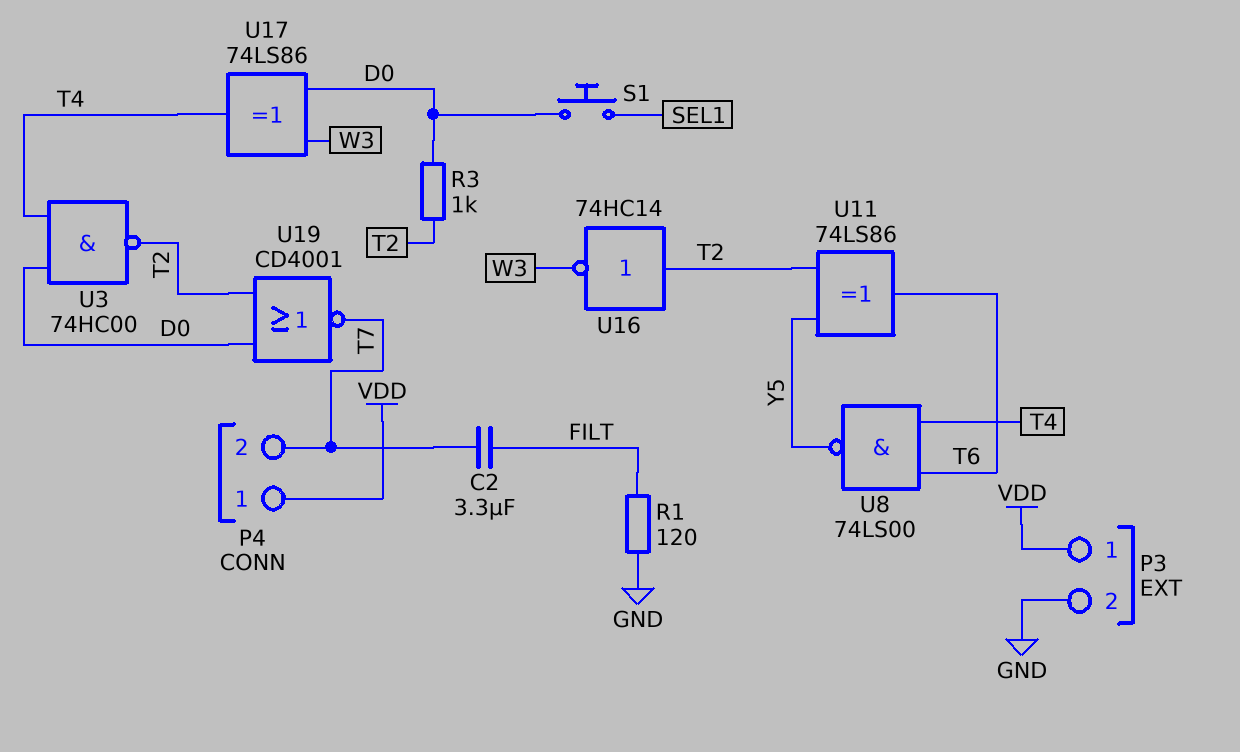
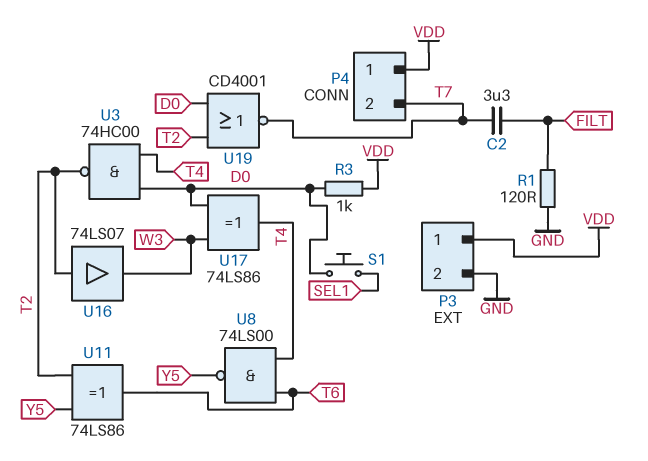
R3: 1k (D0, T2) -> 1k (D0, VDD)
U16: NOT 74HC14 (in T2, out W3) -> buffer 74LS07 (in T2, out W3)

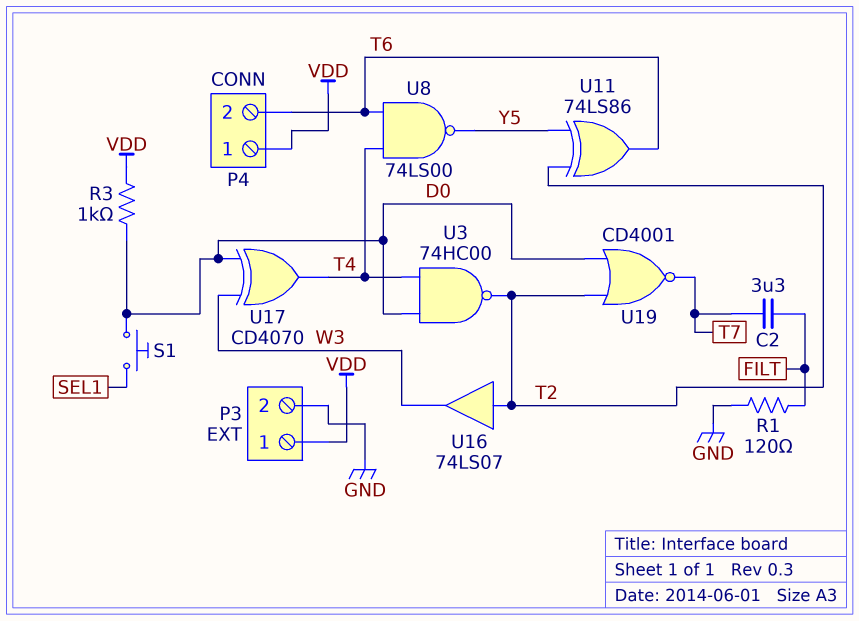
P4 pin 2: T7 -> T6
U17: XOR 74LS86 (in D0, in W3, out T4) -> XOR CD4070 (in D0, in W3, out T4)

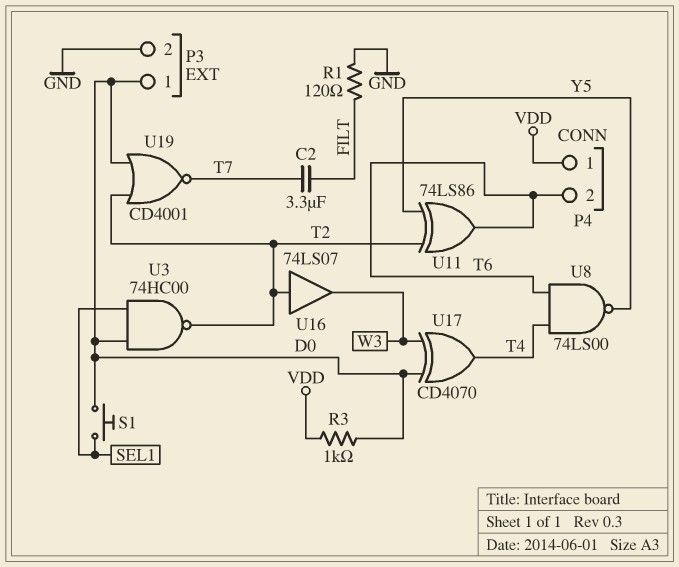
P3 pin 1: VDD -> D0
U3: NAND 74HC00 (in D0, in T4, out T2) -> NAND 74HC00 (in D0, in SEL1, out T2)

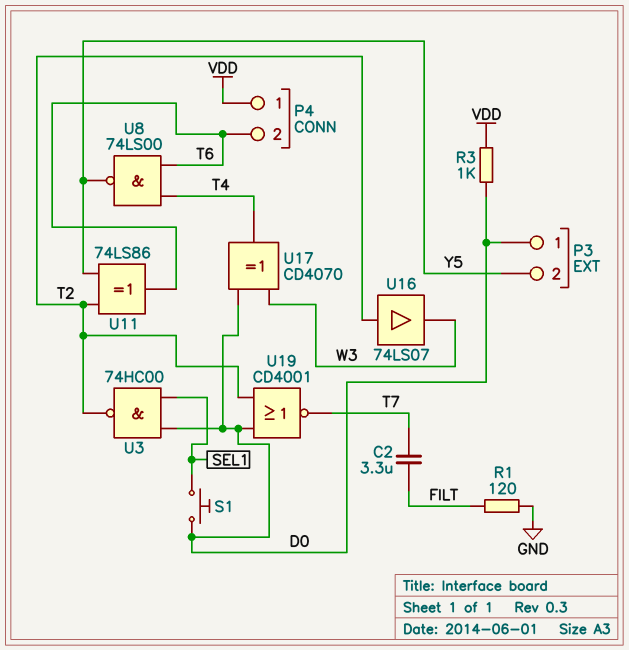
P3 pin 2: GND -> Y5

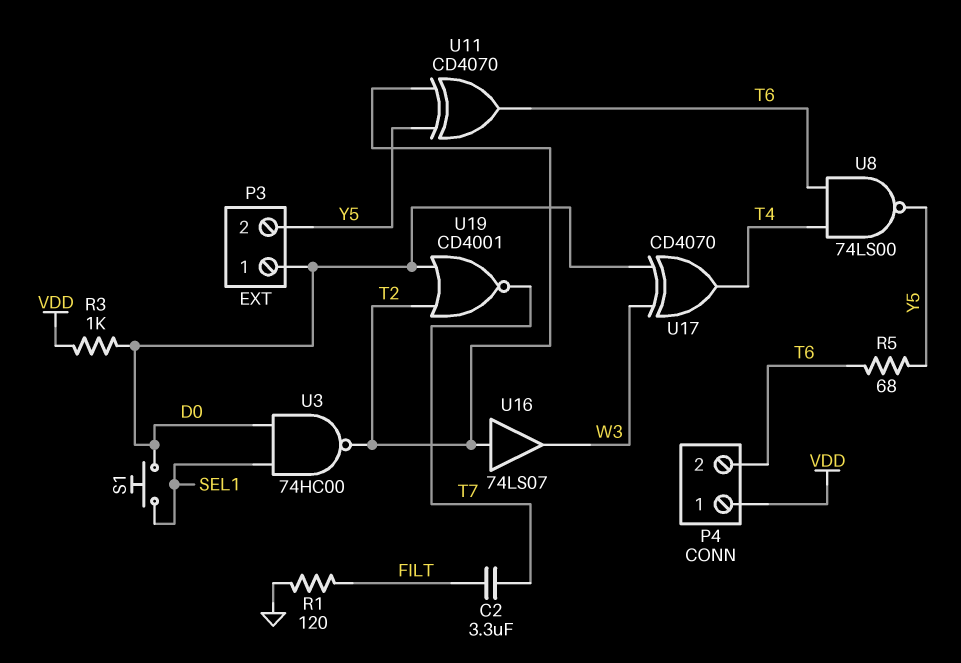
R5: none -> 68 (T6, Y5)
U11: XOR 74LS86 (in T2, in Y5, out T6) -> XOR CD4070 (in T2, in Y5, out T6)

